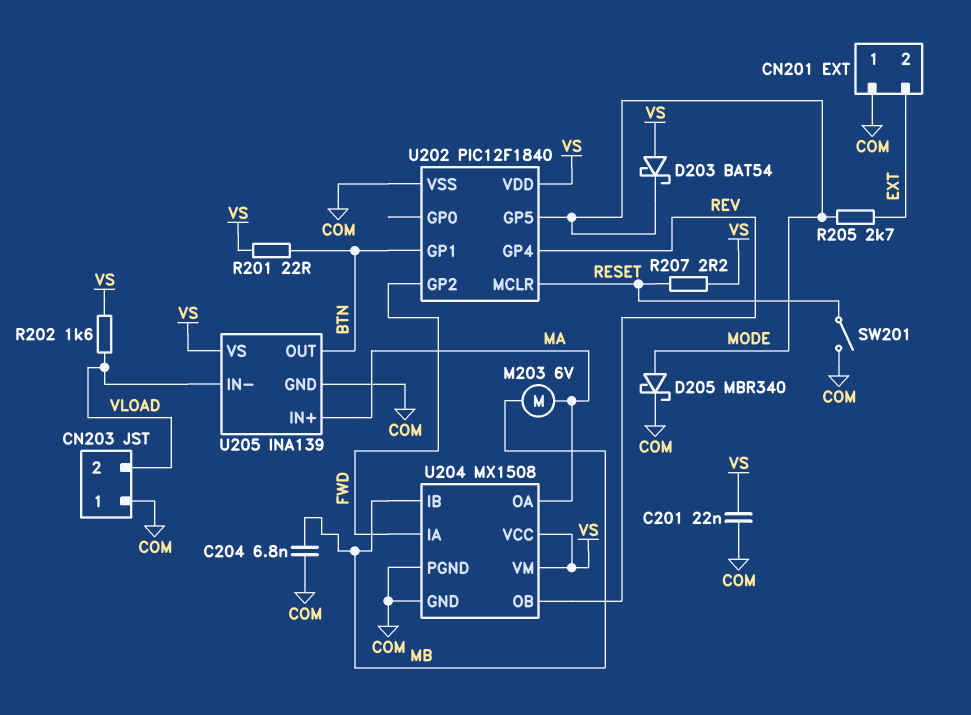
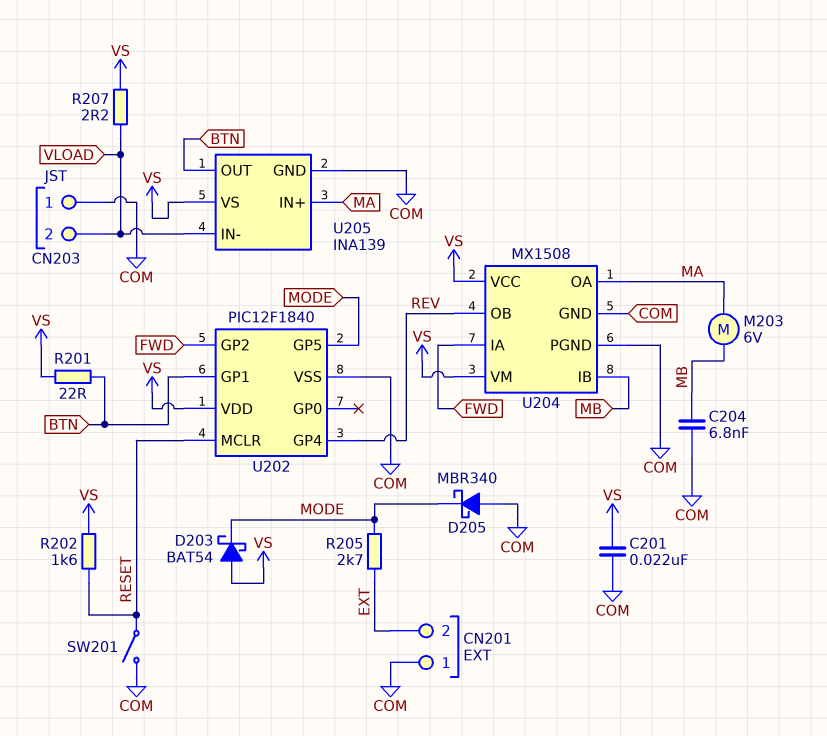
D205: schottky MBR340 (A MODE, K COM) -> schottky MBR340 (A COM, K MODE)
R202: 1.6k (VLOAD, VS) -> 1.6k (RESET, VS)
R207: 2.2 (RESET, VS) -> 2.2 (VLOAD, VS)

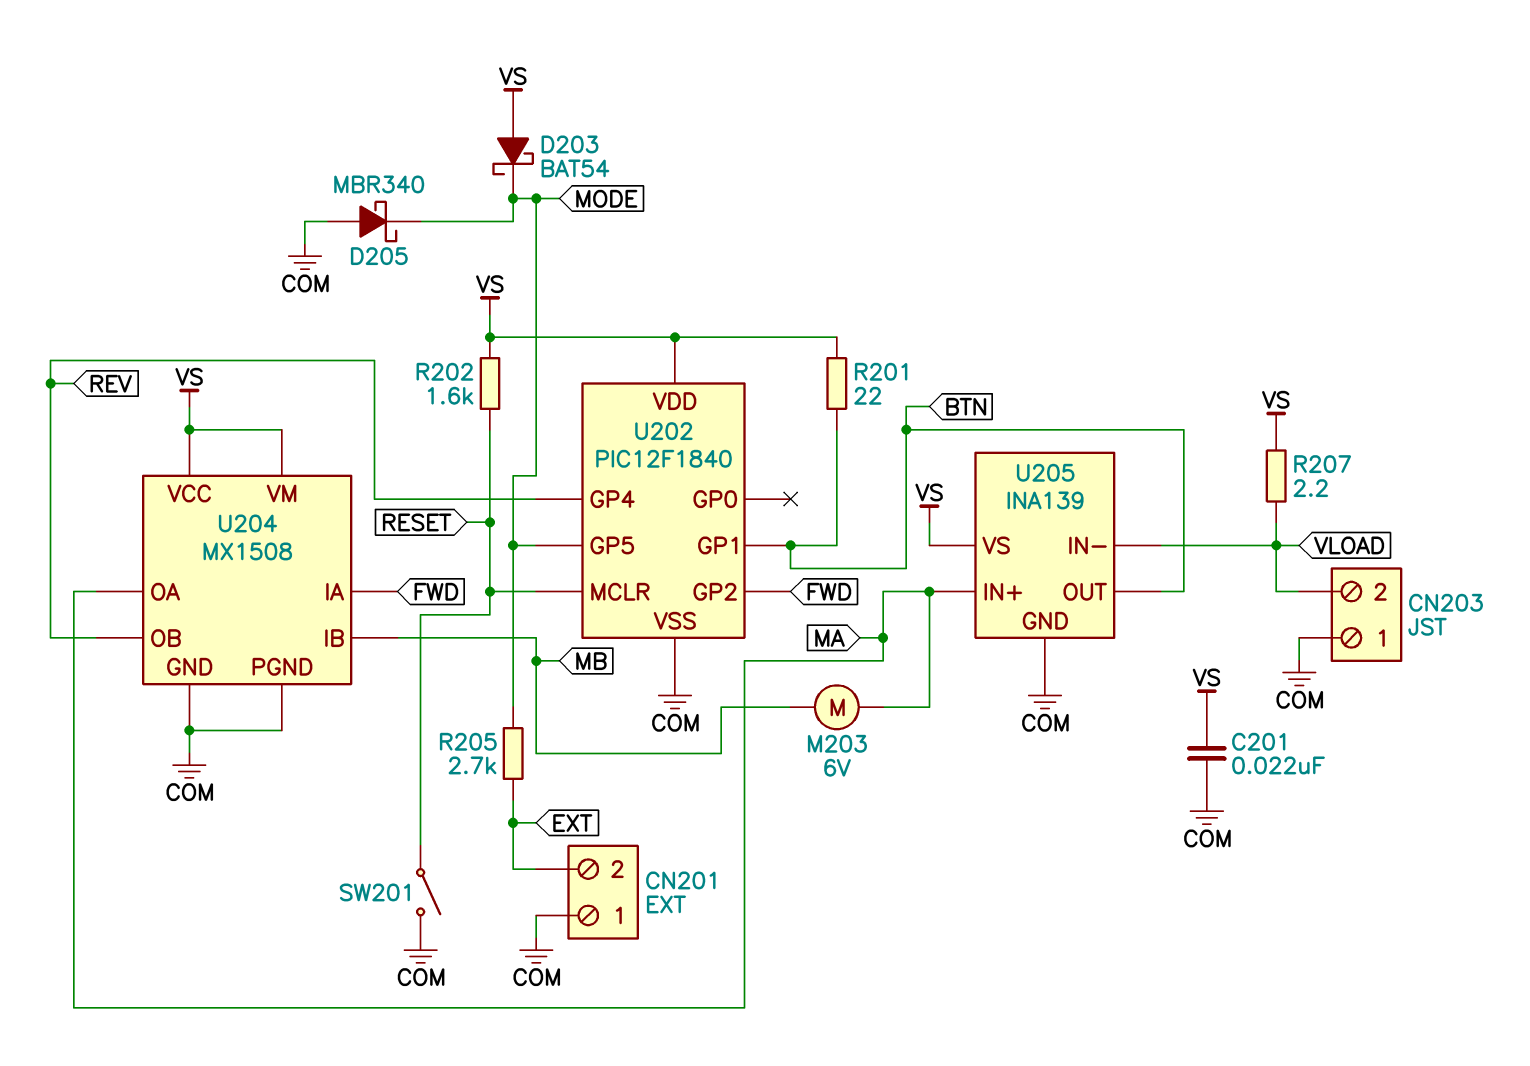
C204: 6.8nF (COM, MB) -> none

